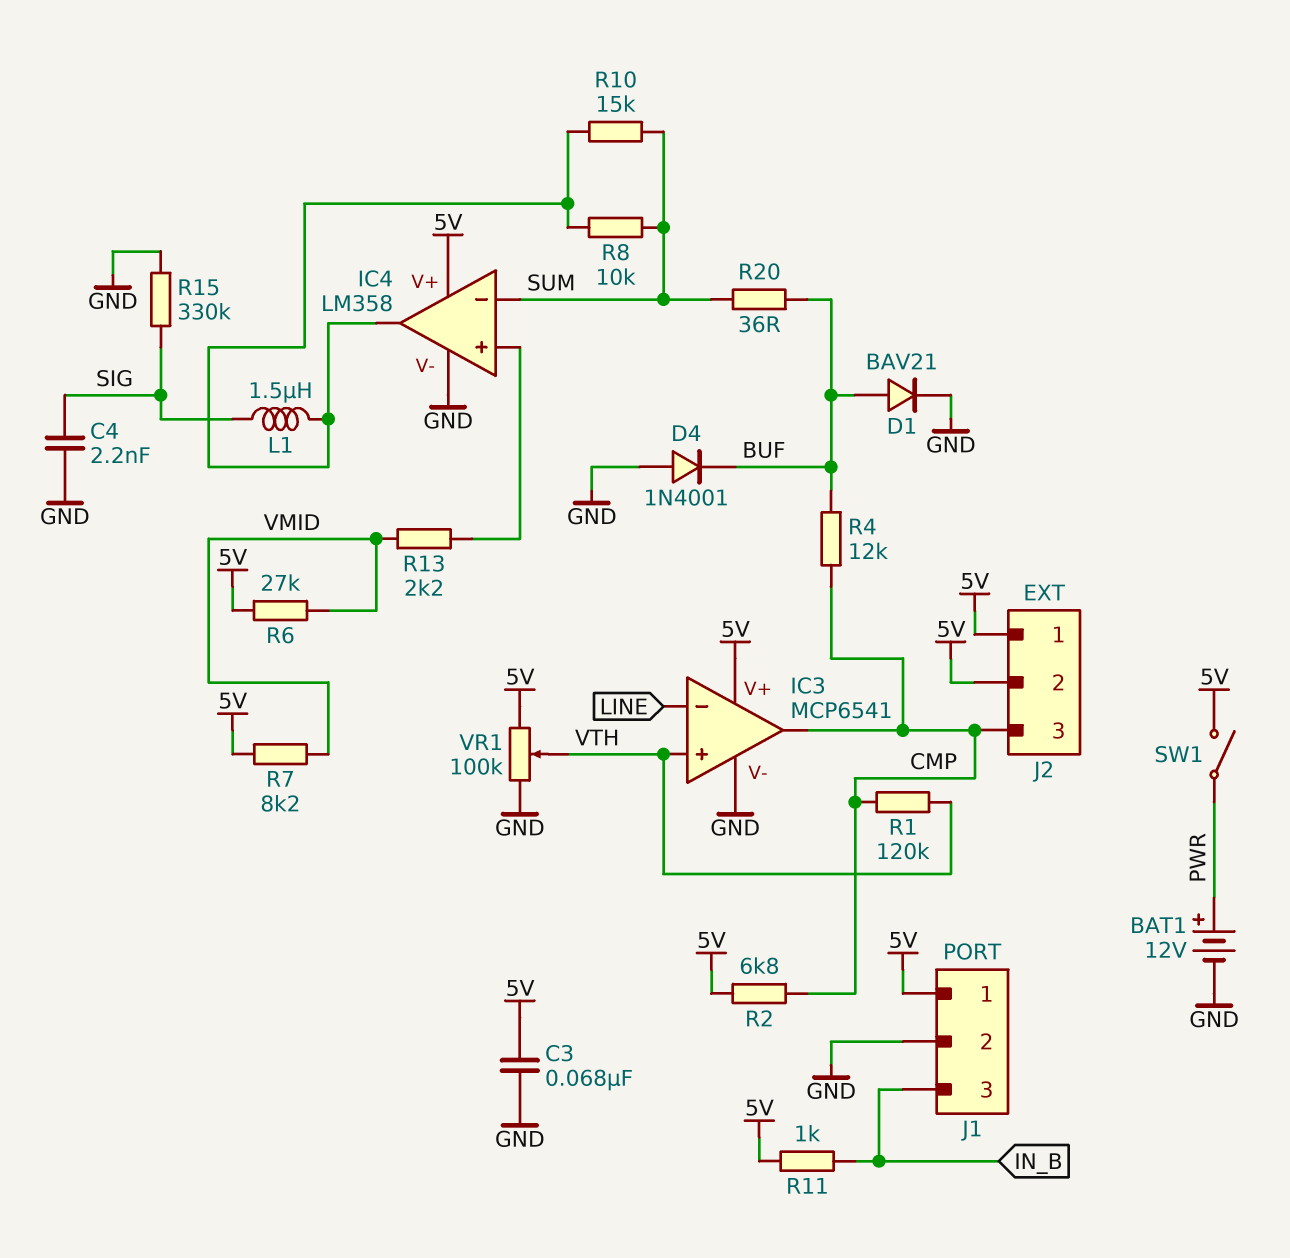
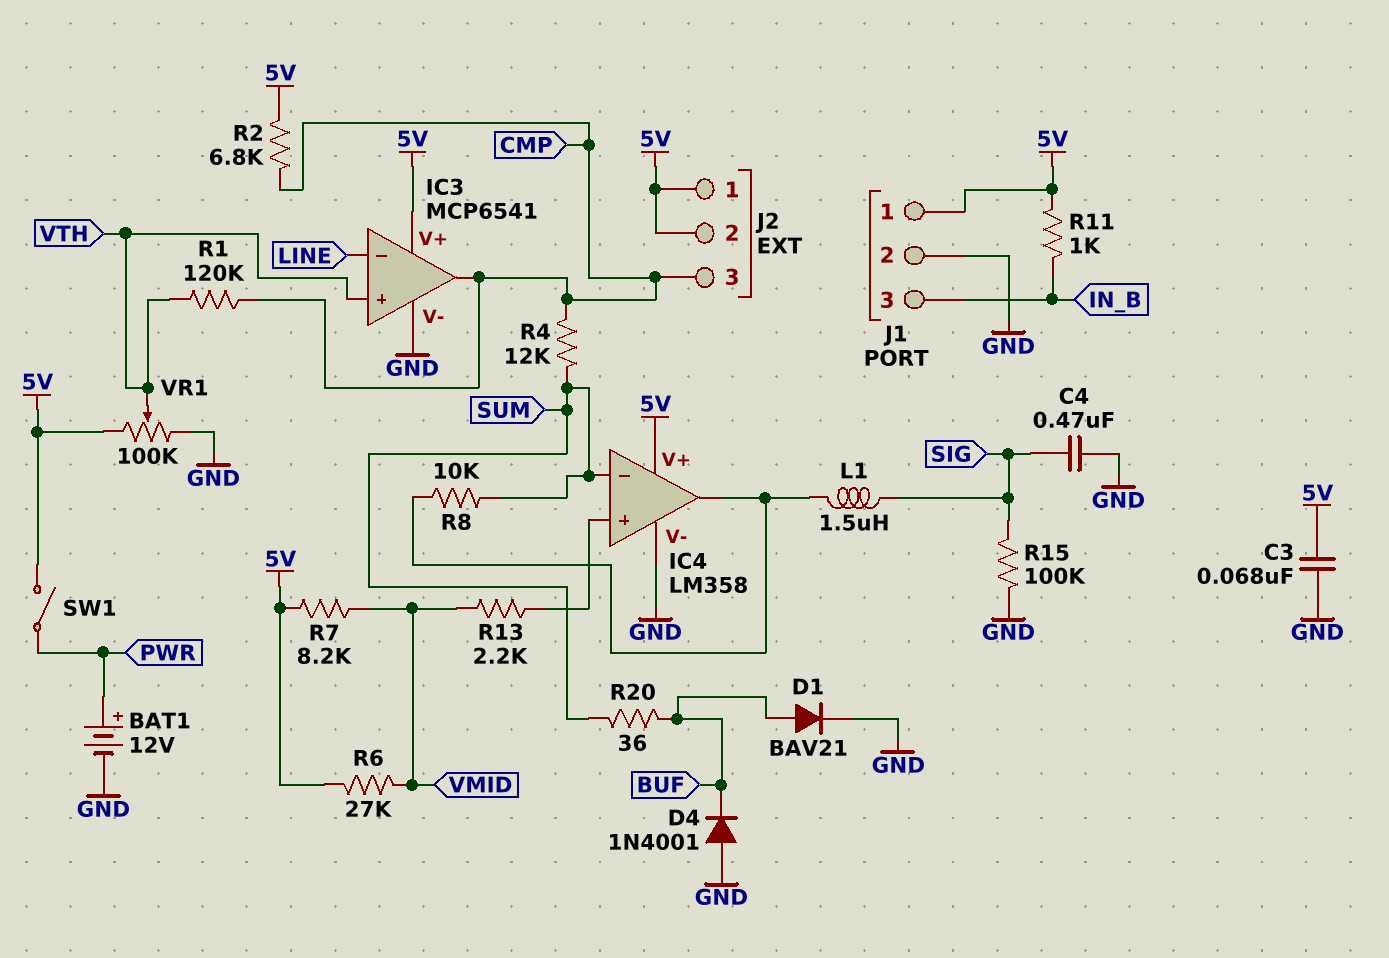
C4: 2.2nF (GND, SIG) -> 470nF (GND, SIG)
R4: 12k (BUF, CMP) -> 12k (CMP, SUM)
R10: 15k (IC4/out, SUM) -> none
R15: 330k (GND, SIG) -> 100k (GND, SIG)

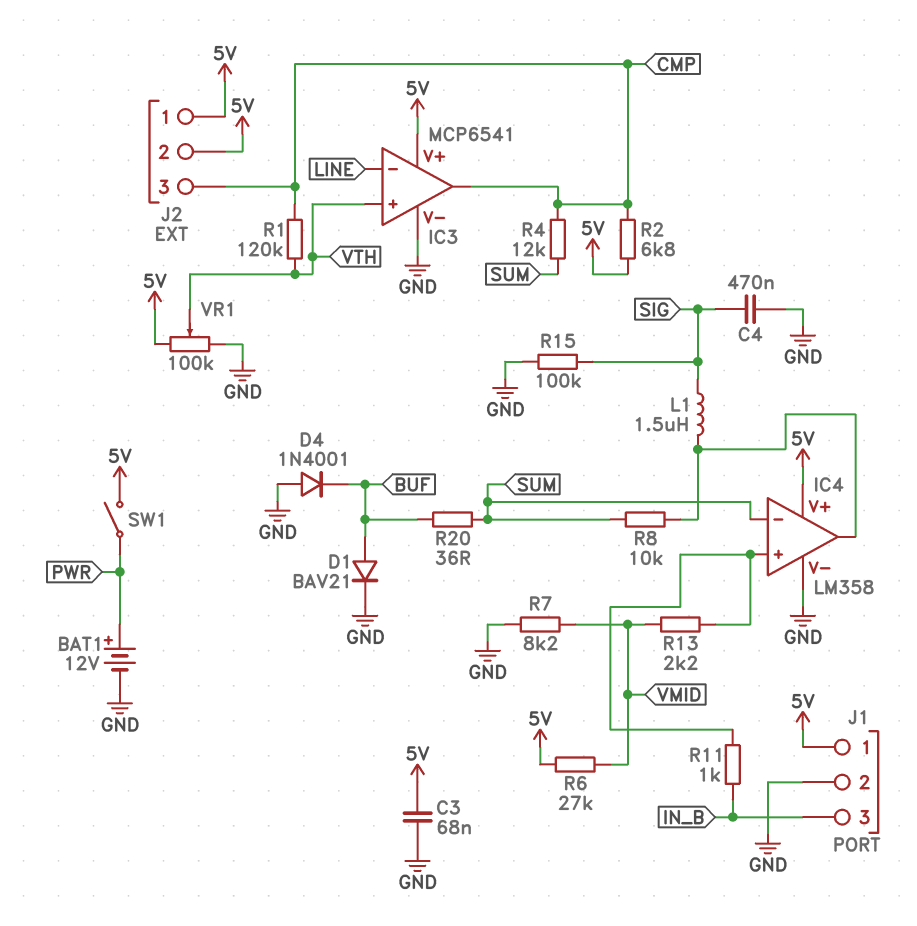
R7: 8.2k (5V, VMID) -> 8.2k (GND, VMID)
R11: 1k (5V, IN_B) -> 1k (IC4/in+, IN_B)

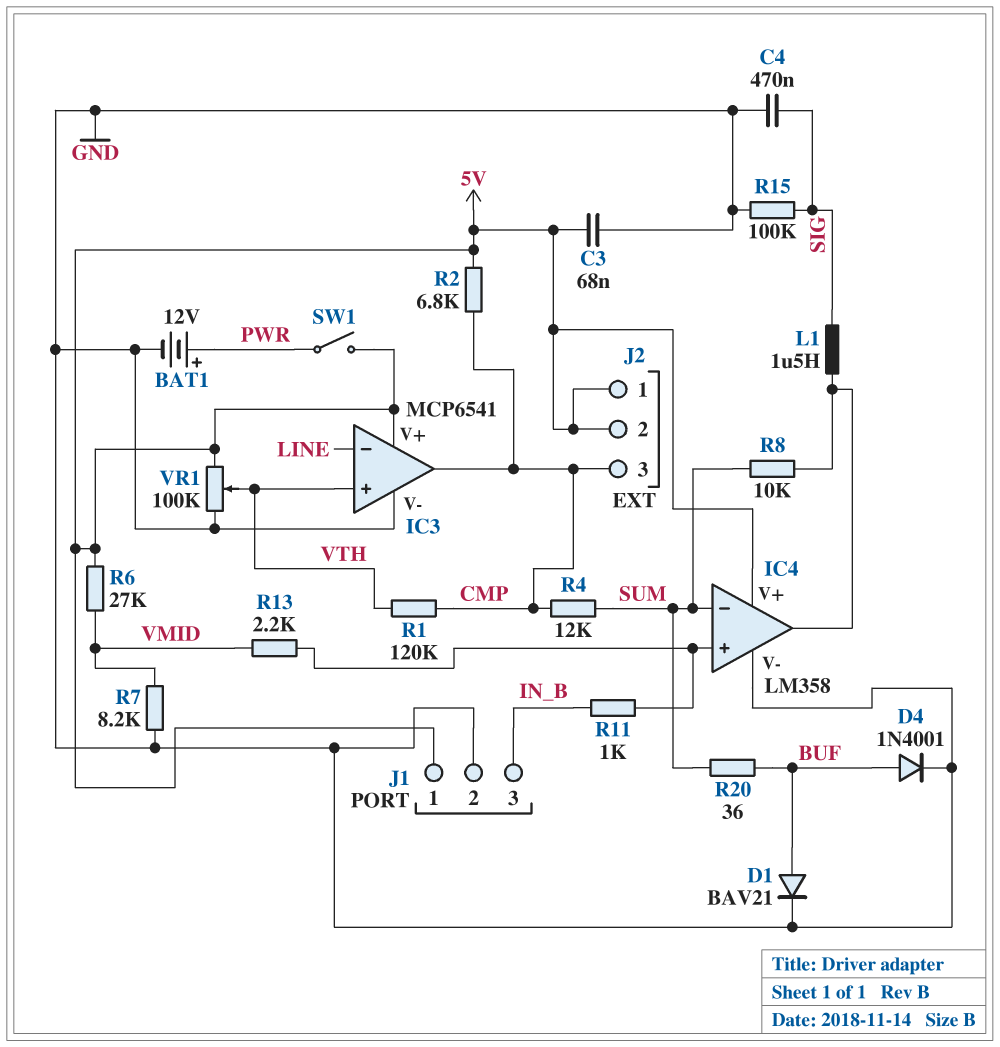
D4: diode 1N4001 (A GND, K BUF) -> diode 1N4001 (A BUF, K GND)

